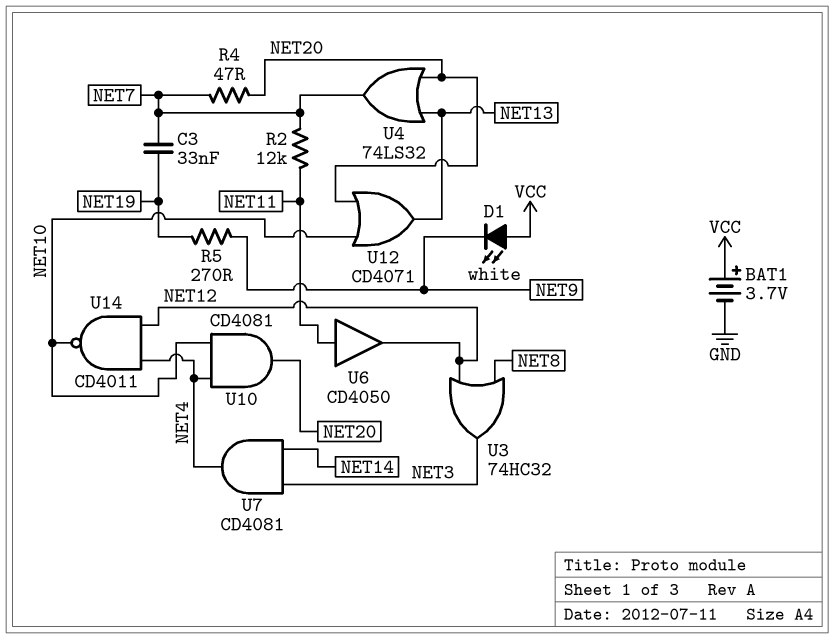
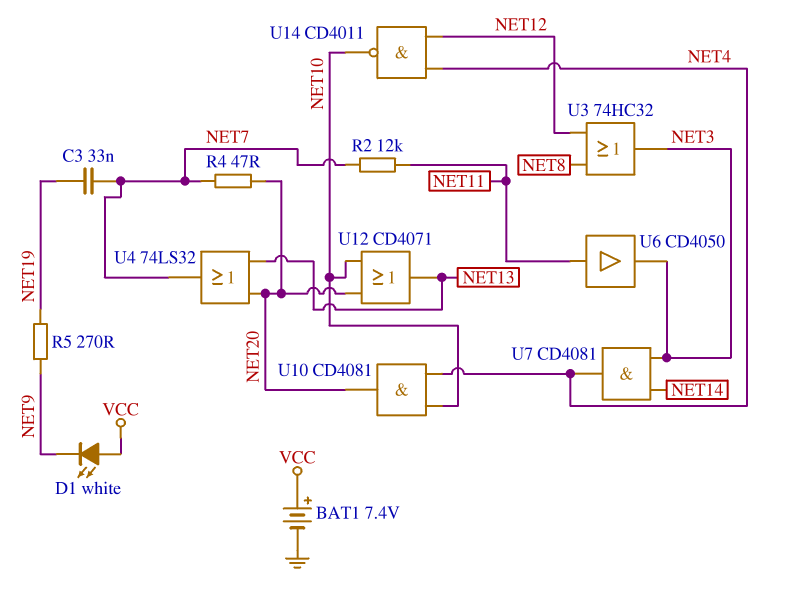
BAT1: 3.7V (plus VCC, minus GND) -> 7.4V (plus VCC, minus GND)
U6: buffer CD4050 (in NET11, out NET12) -> buffer CD4050 (in NET11, out NET3)

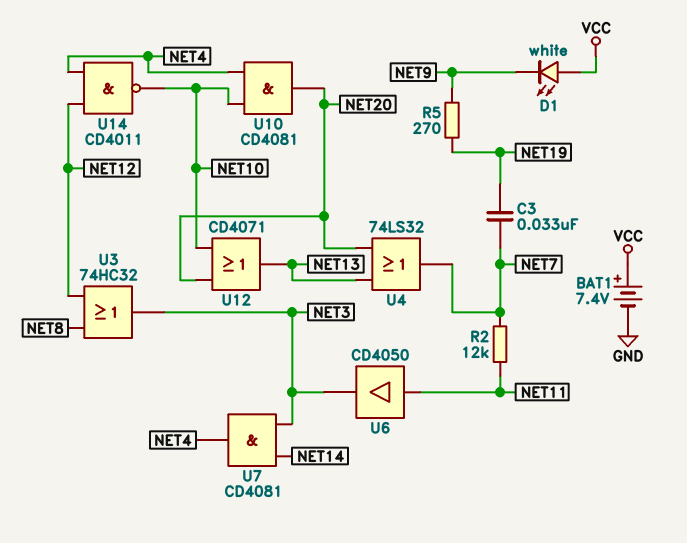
R4: 47 (NET7, NET20) -> none

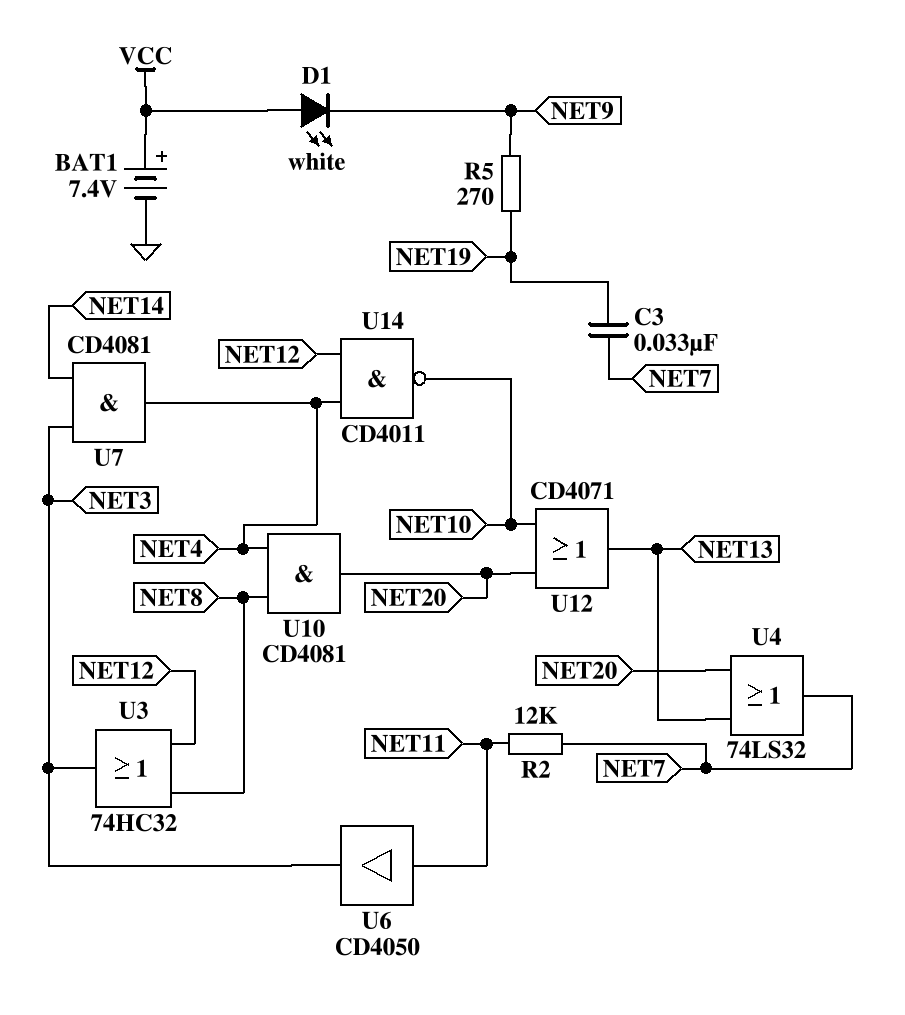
U10: AND CD4081 (in NET4, in NET10, out NET20) -> AND CD4081 (in NET4, in NET8, out NET20)

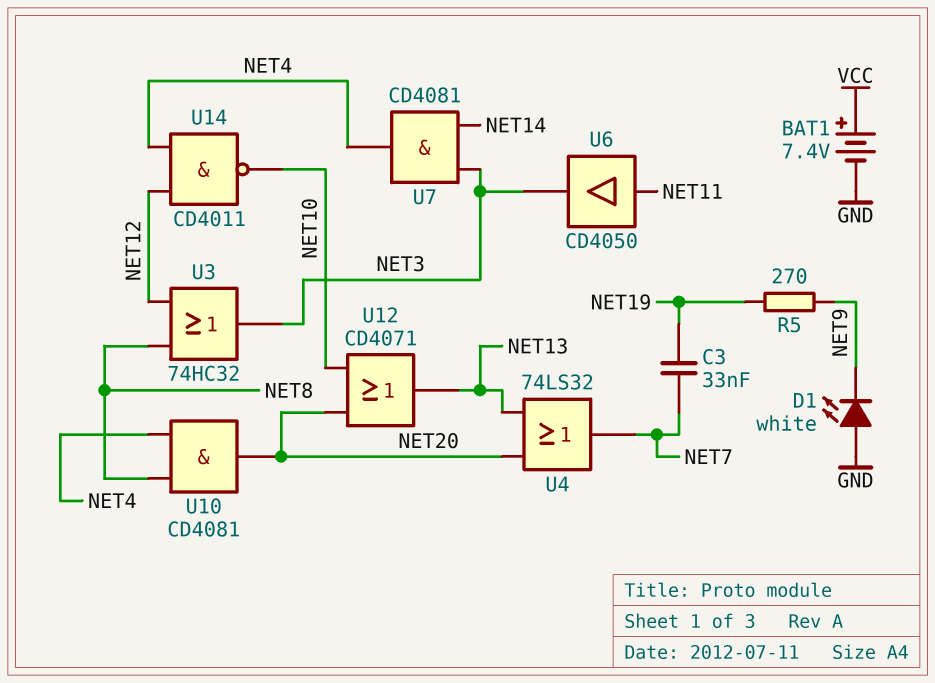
D1: LED white (A VCC, K NET9) -> LED white (A GND, K NET9)
R2: 12k (NET7, NET11) -> none

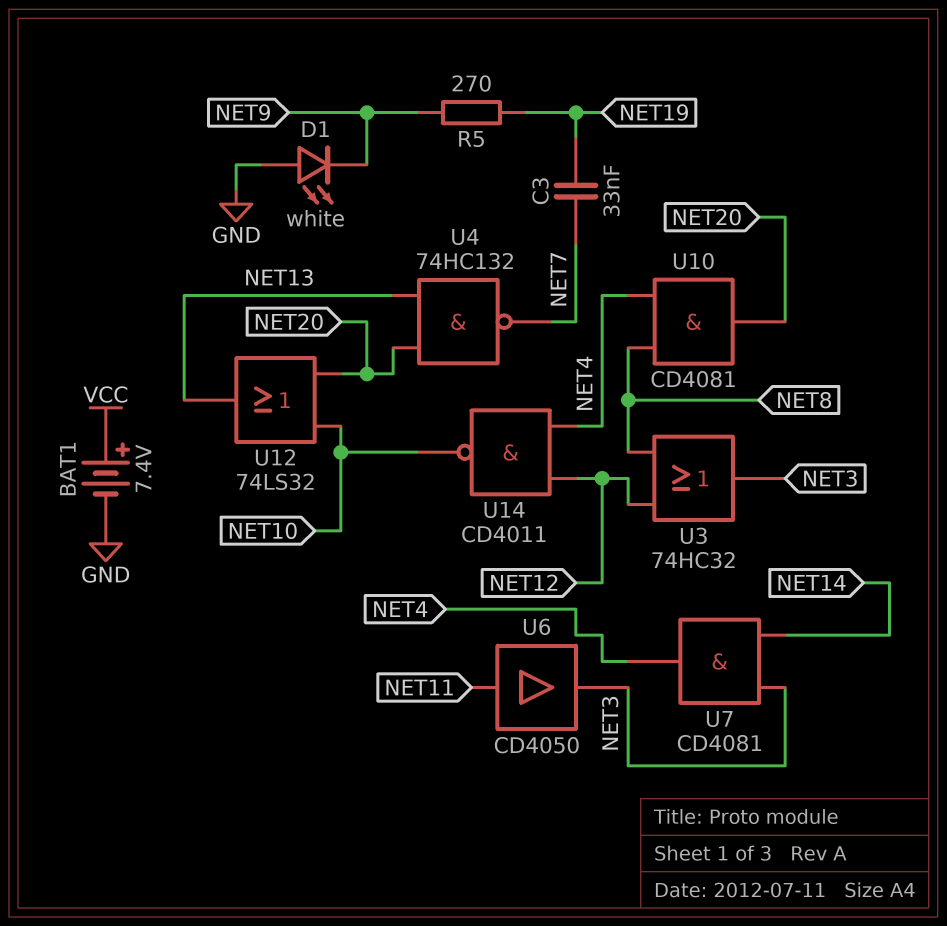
U4: OR 74LS32 (in NET13, in NET20, out NET7) -> NAND 74HC132 (in NET13, in NET20, out NET7)
U12: OR CD4071 (in NET10, in NET20, out NET13) -> OR 74LS32 (in NET10, in NET20, out NET13)

